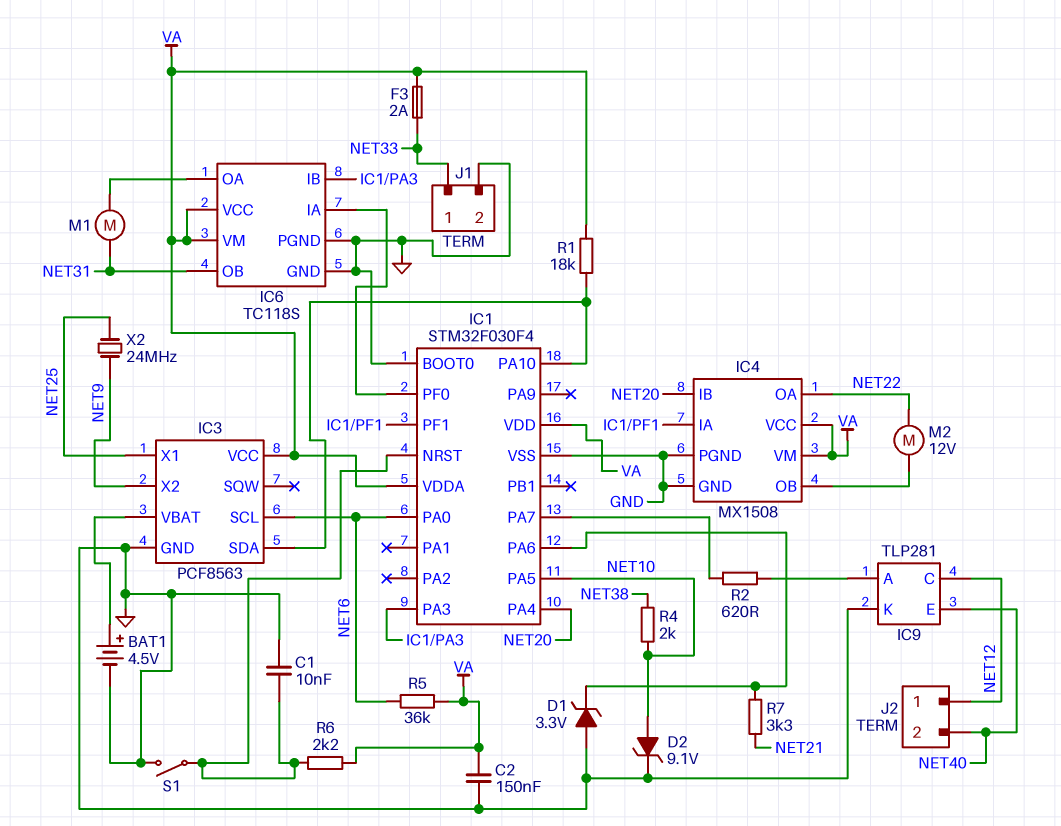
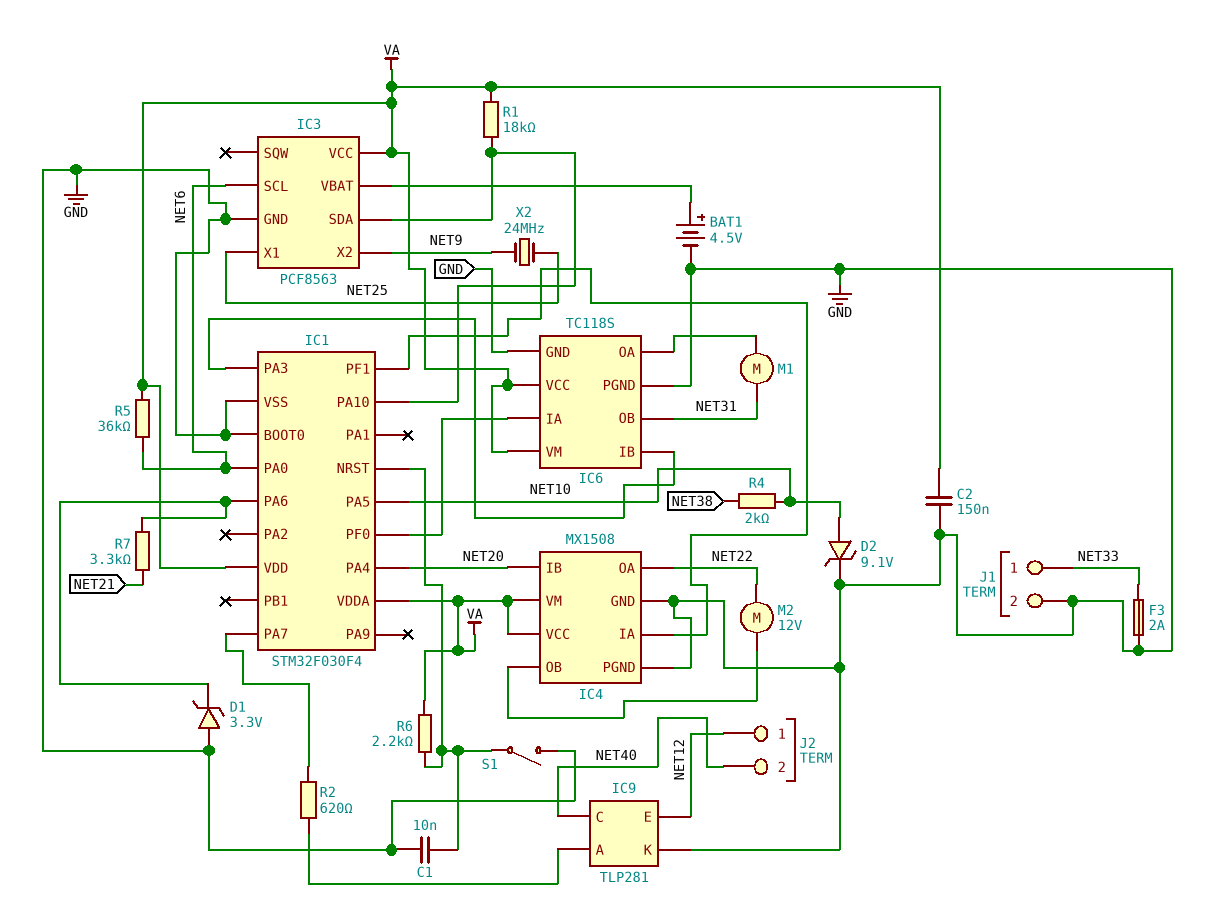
F3: 2A (NET33, VA) -> 2A (GND, NET33)
IC9 pin C: NET12 -> NET40
IC9 pin E: NET40 -> NET12

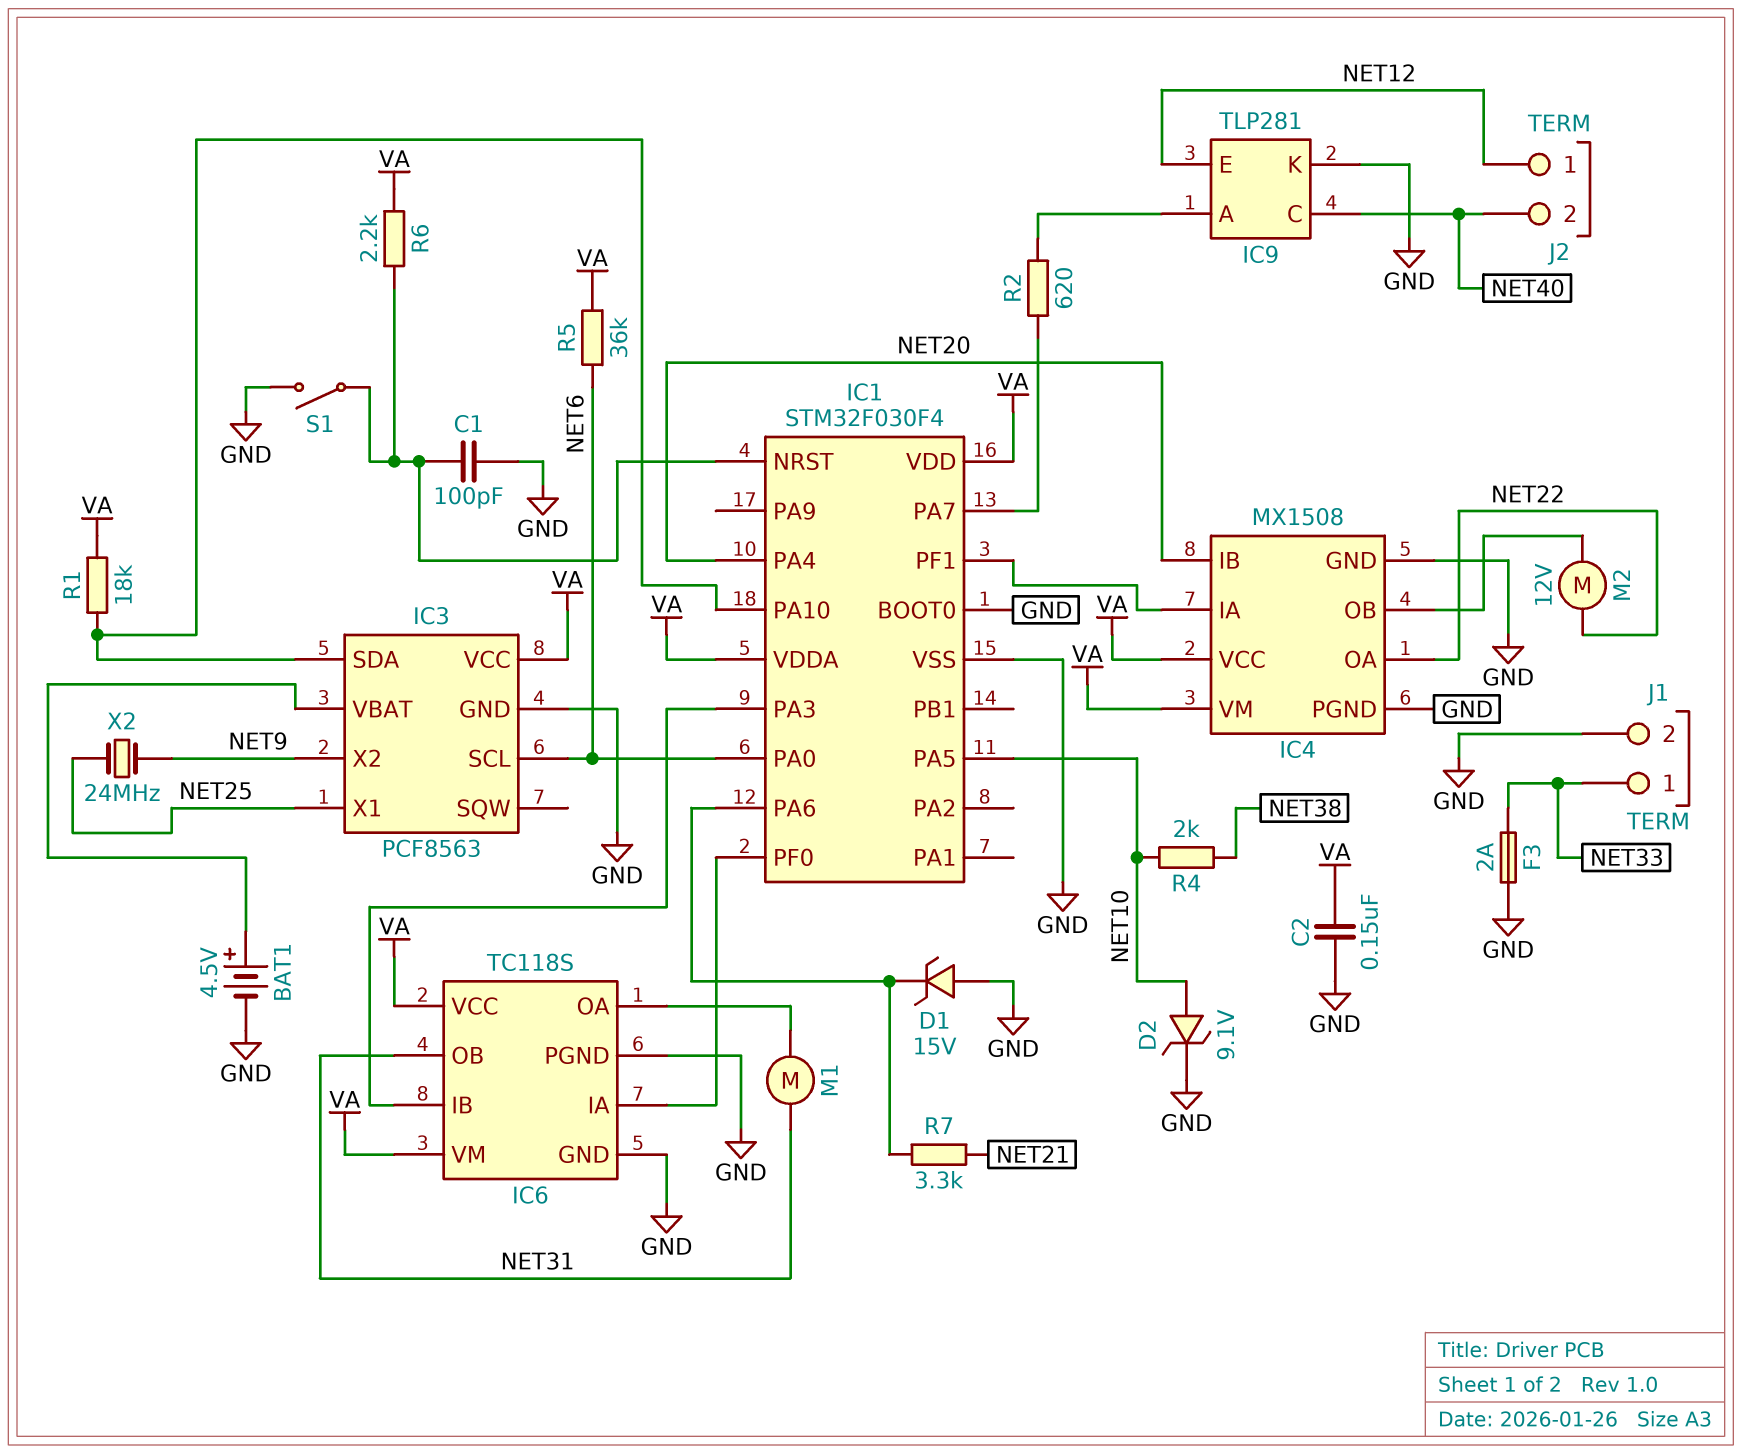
C1: 10nF (GND, IC1/NRST) -> 100pF (GND, IC1/NRST)
D1: zener 3.3V (A GND, K IC1/PA6) -> zener 15V (A GND, K IC1/PA6)

